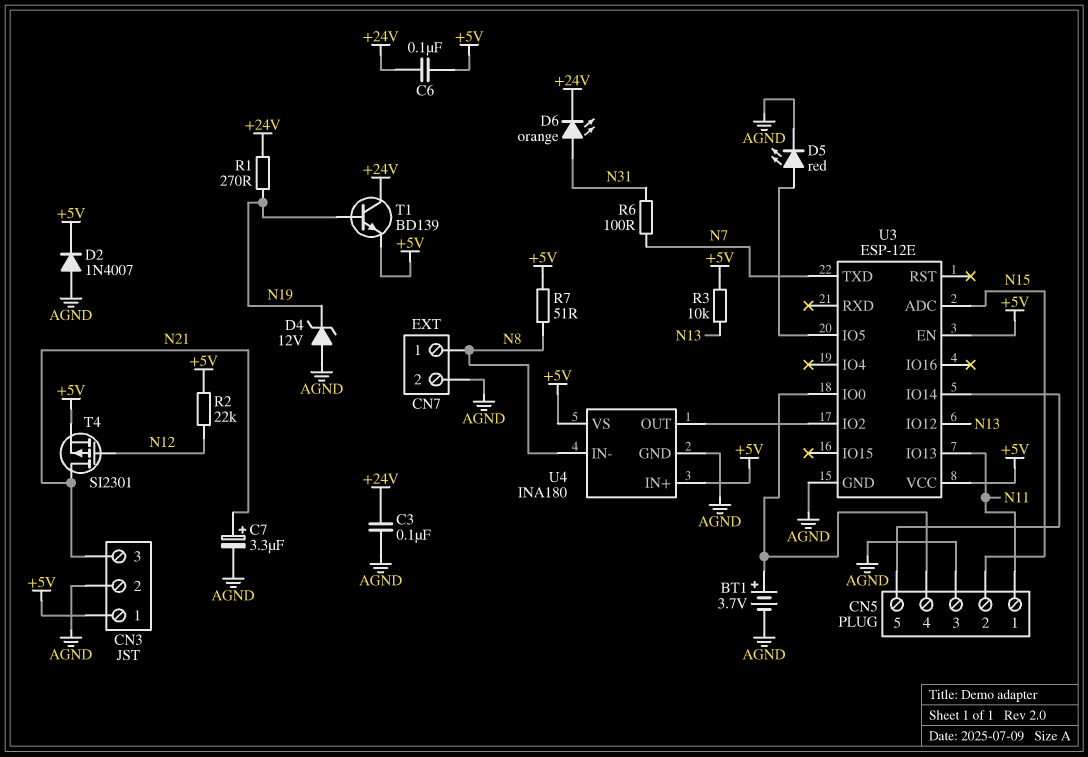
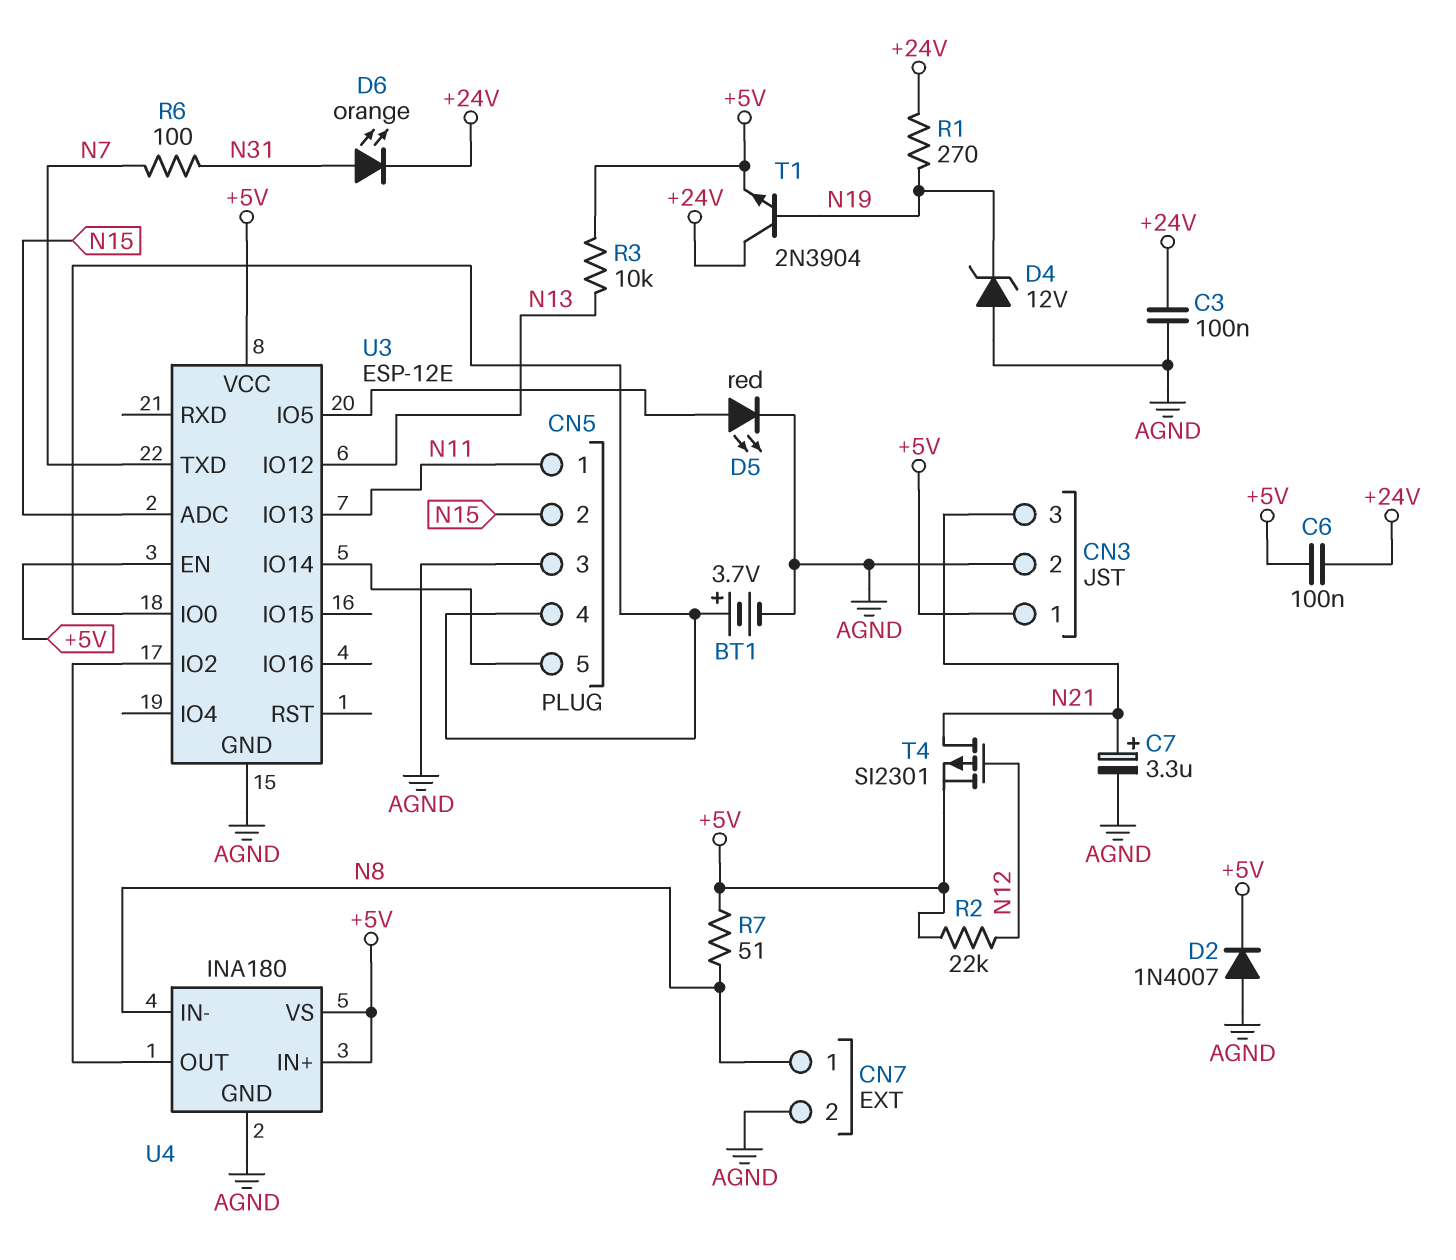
T1: NPN BD139 (B N19, C +24V, E +5V) -> NPN 2N3904 (B N19, C +24V, E +5V)

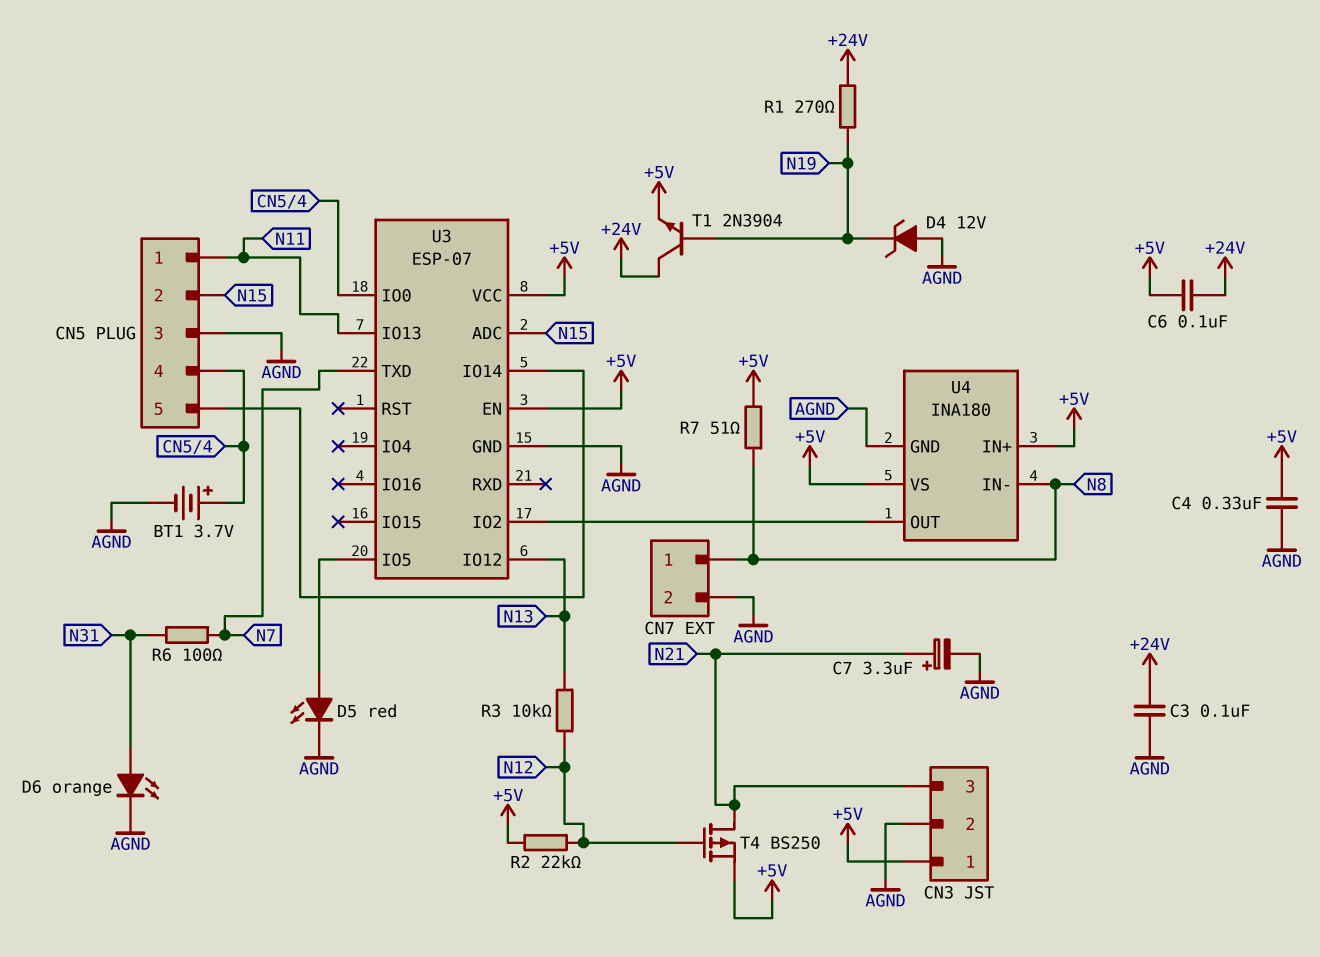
C4: none -> 330nF (+5V, AGND)
D2: diode 1N4007 (A AGND, K +5V) -> none
D6: LED orange (A N31, K +24V) -> LED orange (A N31, K AGND)
R3: 10k (+5V, N13) -> 10k (N12, N13)
T4: PMOS SI2301 (G N12, D N21, S +5V) -> PMOS BS250 (G N12, D N21, S +5V)
U3: ESP-12E -> ESP-07

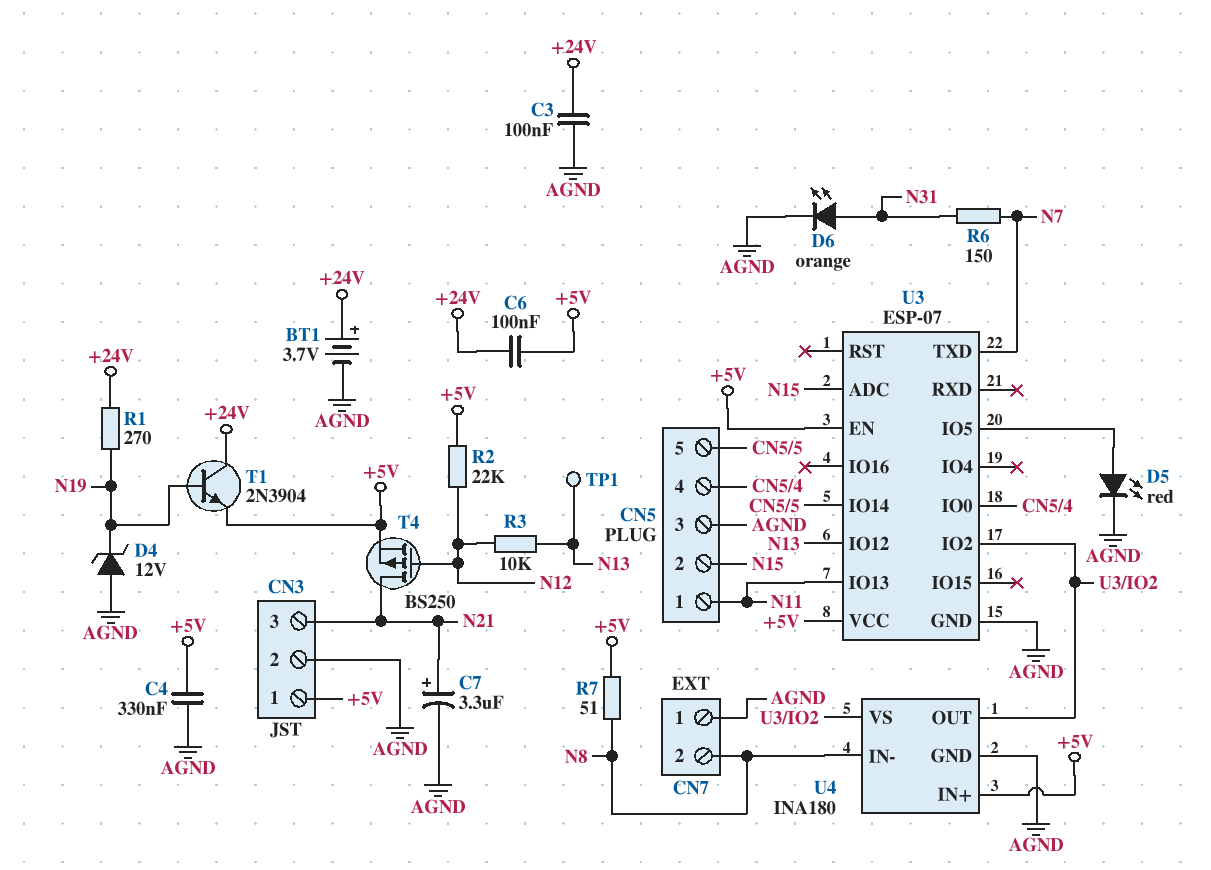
BT1: 3.7V (plus CN5/4, minus AGND) -> 3.7V (plus +24V, minus AGND)
CN7 pin 1: N8 -> AGND
CN7 pin 2: AGND -> N8
R6: 100 (N7, N31) -> 150 (N7, N31)
TP1: none -> test point (N13)
U4 pin VS: +5V -> U3/IO2

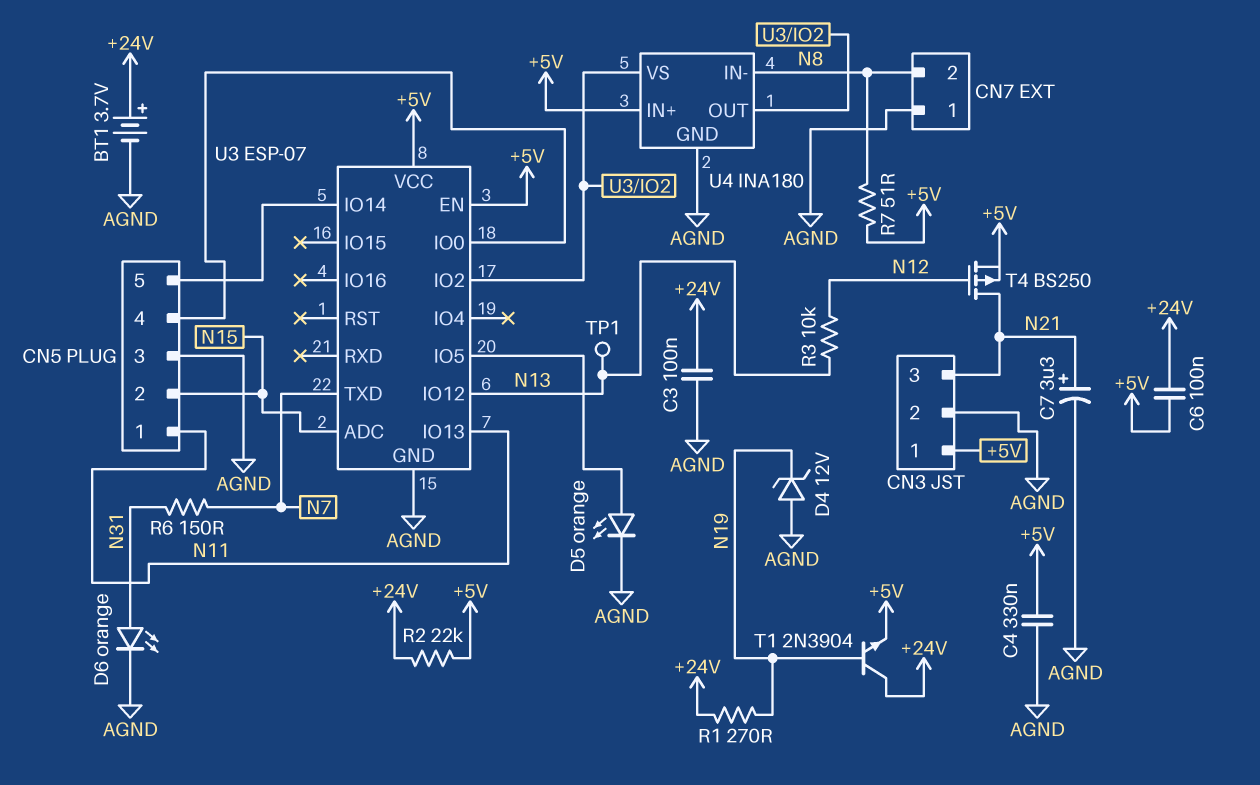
D5: LED red (A U3/IO5, K AGND) -> LED orange (A U3/IO5, K AGND)
R2: 22k (+5V, N12) -> 22k (+5V, +24V)

